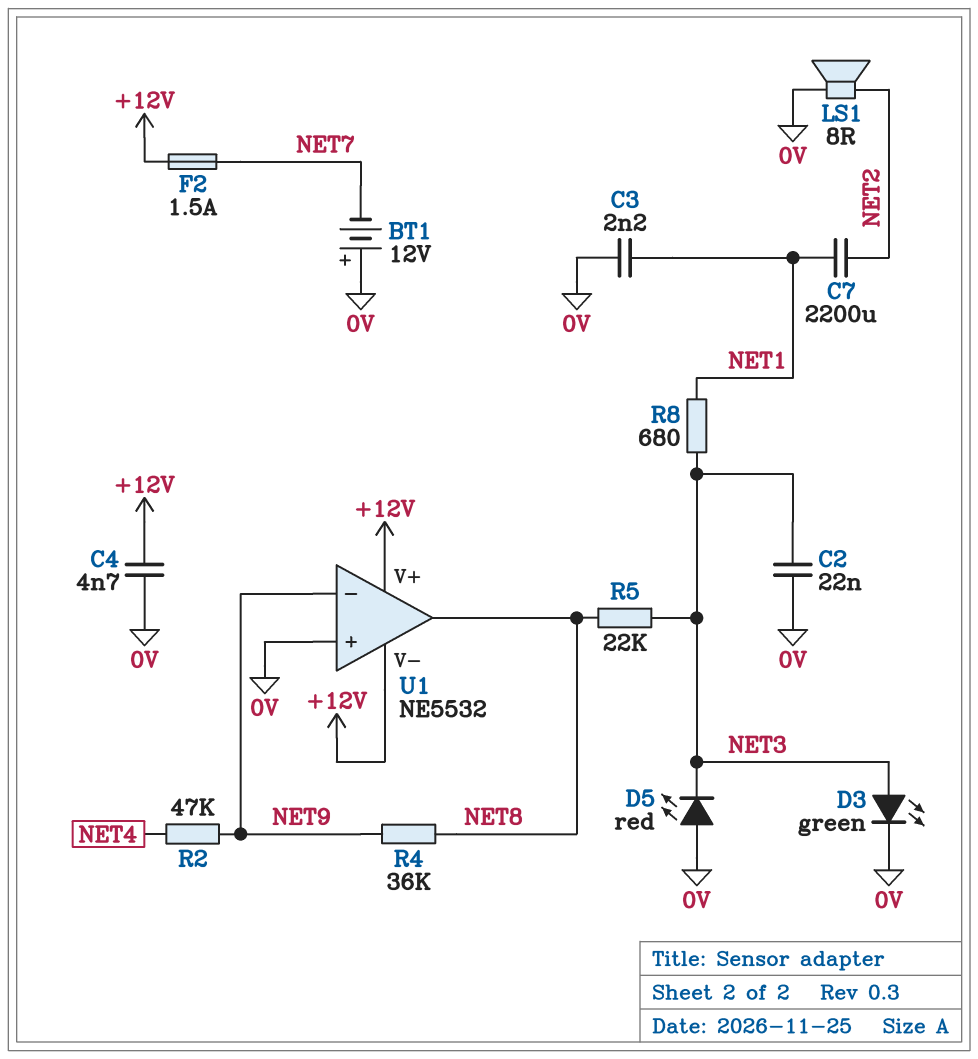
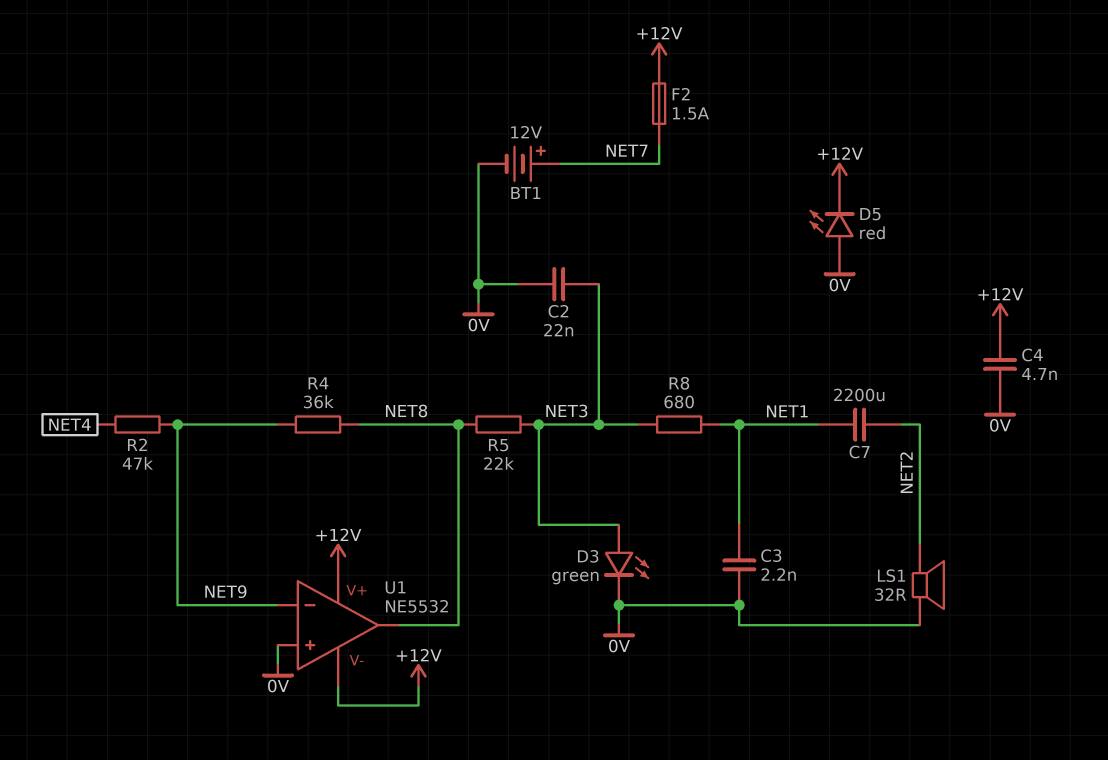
BT1: 12V (plus 0V, minus NET7) -> 12V (plus NET7, minus 0V)
D5: LED red (A 0V, K NET3) -> LED red (A 0V, K +12V)
LS1: speaker 8R (0V, NET2) -> speaker 32R (0V, NET2)

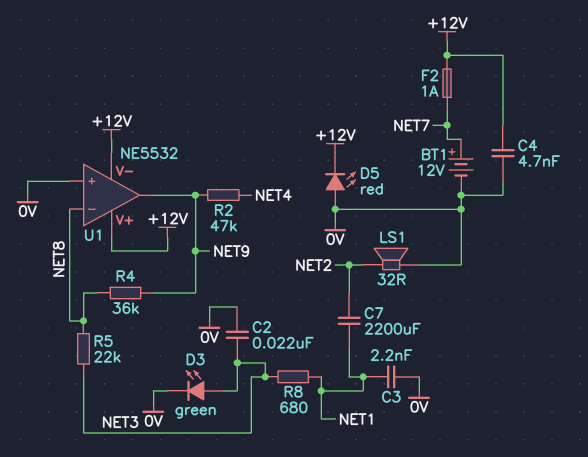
F2: 1.5A (+12V, NET7) -> 1A (+12V, NET7)
U1 pin in-: NET9 -> NET8
U1 pin out: NET8 -> NET9

